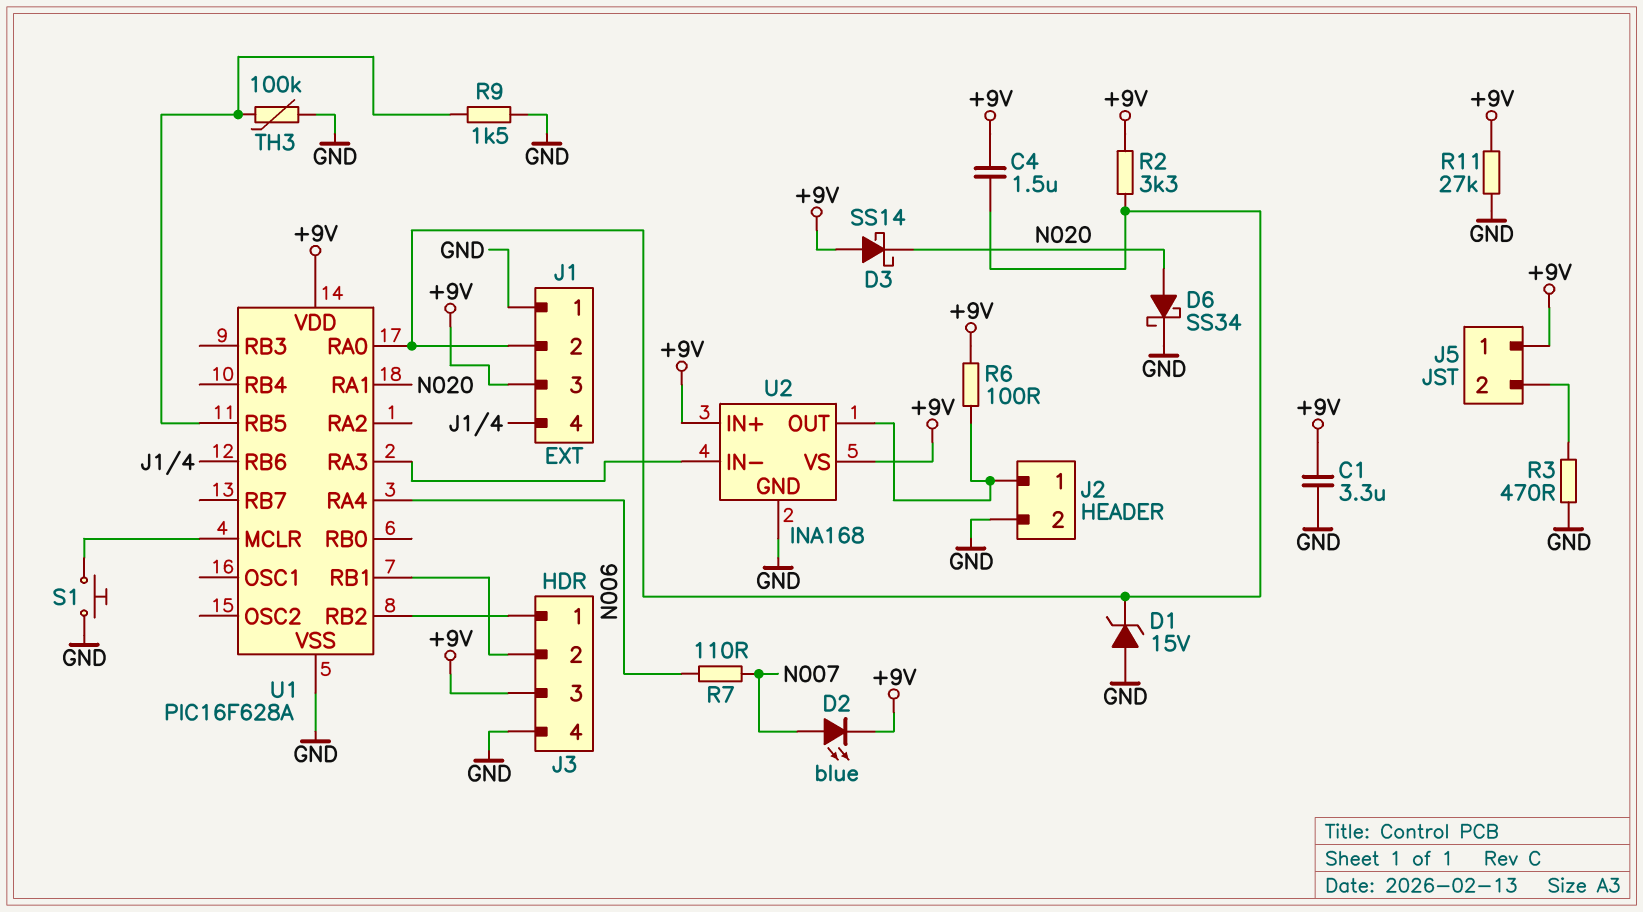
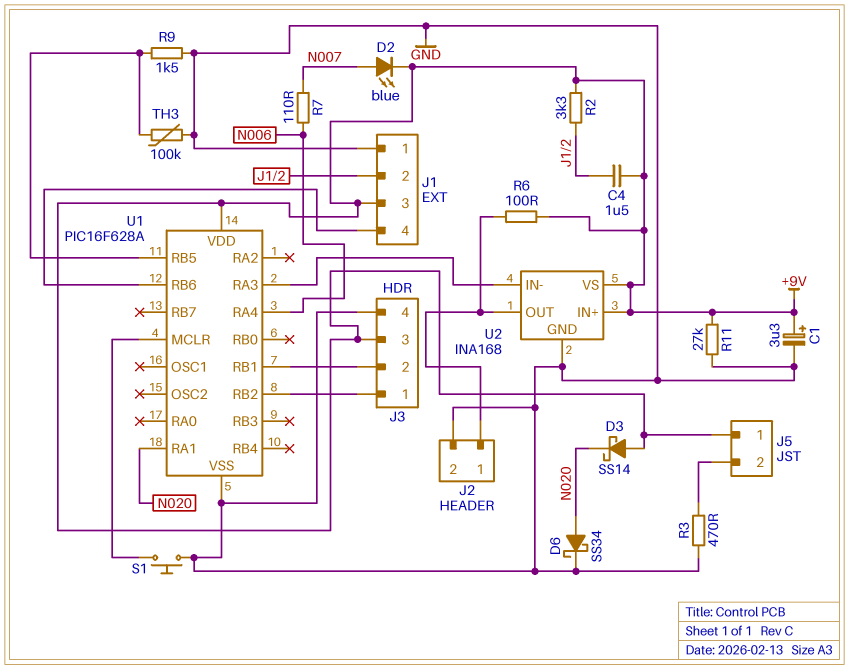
C1: 3.3uF (+9V, GND) -> 3.3uF (plus +9V, minus GND)
D1: zener 15V (A GND, K J1/2) -> none
U1 pin RA0: J1/2 -> none

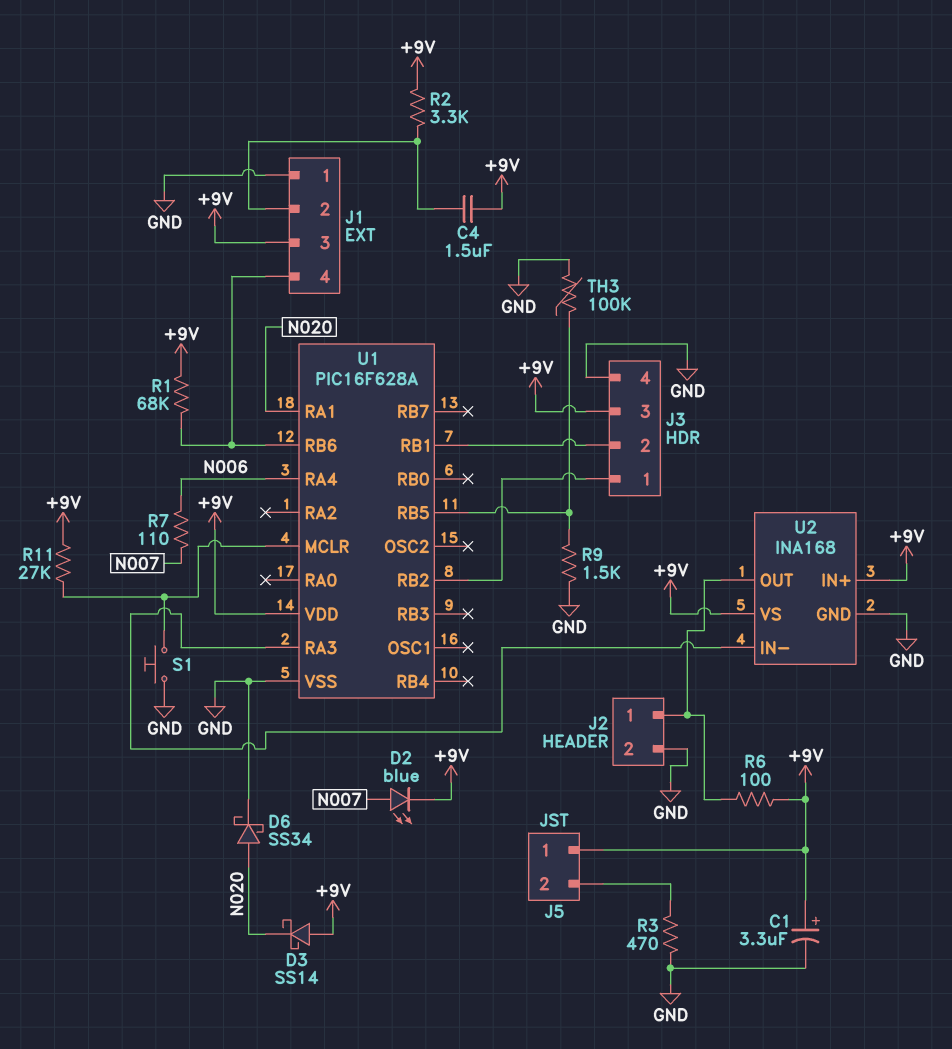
R1: none -> 68k (+9V, J1/4)
R11: 27k (+9V, GND) -> 27k (+9V, U1/MCLR)

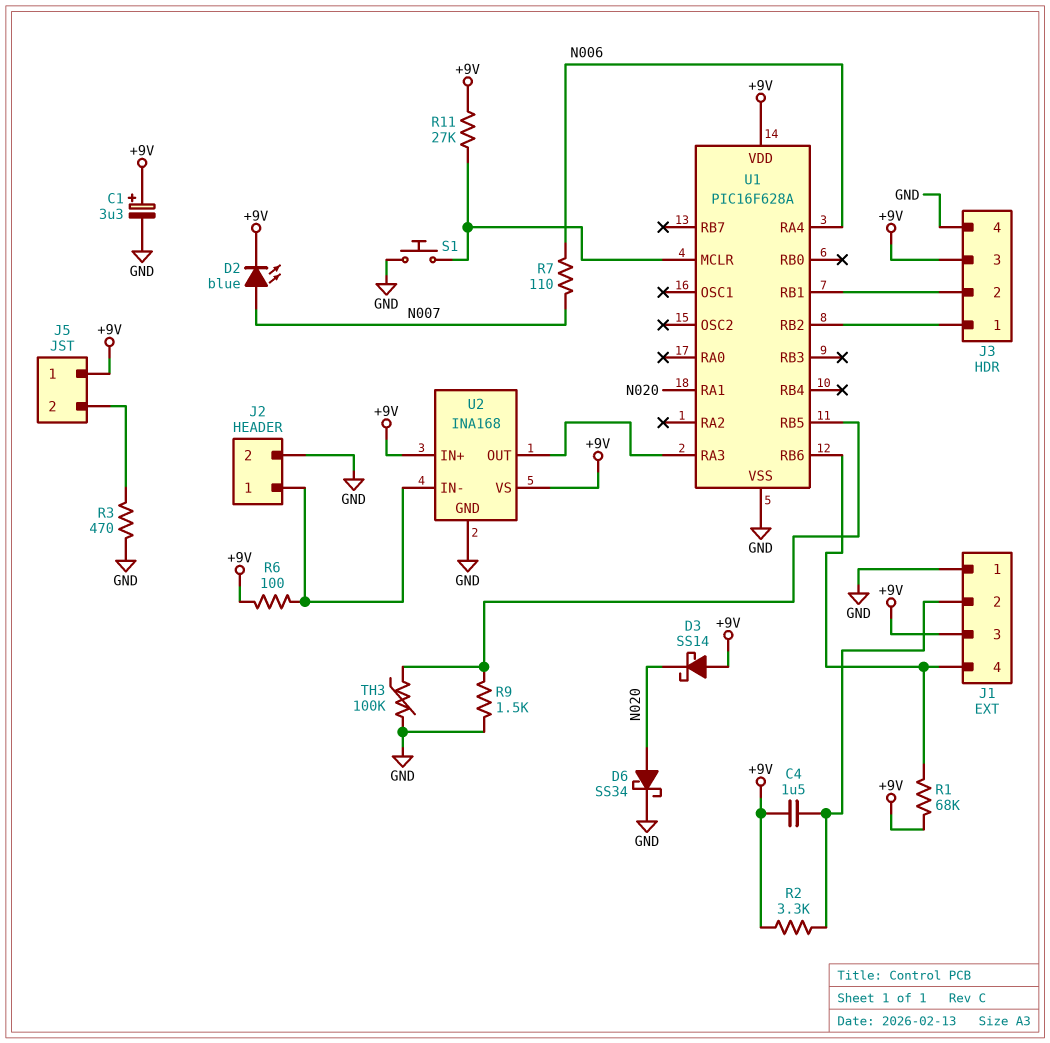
U2 pin IN-: U1/RA3 -> J2/1
U2 pin OUT: J2/1 -> U1/RA3

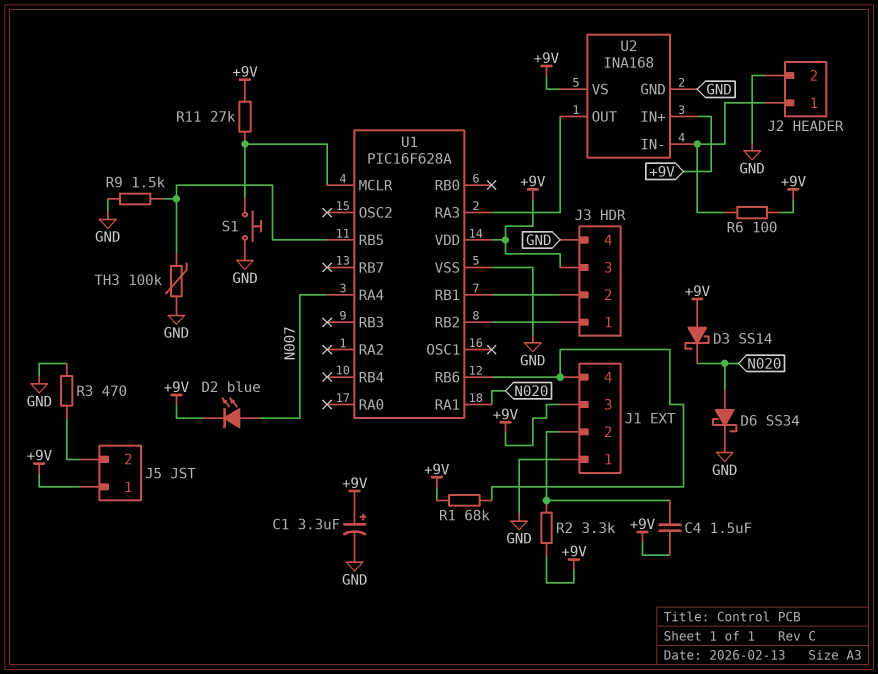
R7: 110 (N006, N007) -> none
U1 pin RA4: N006 -> N007

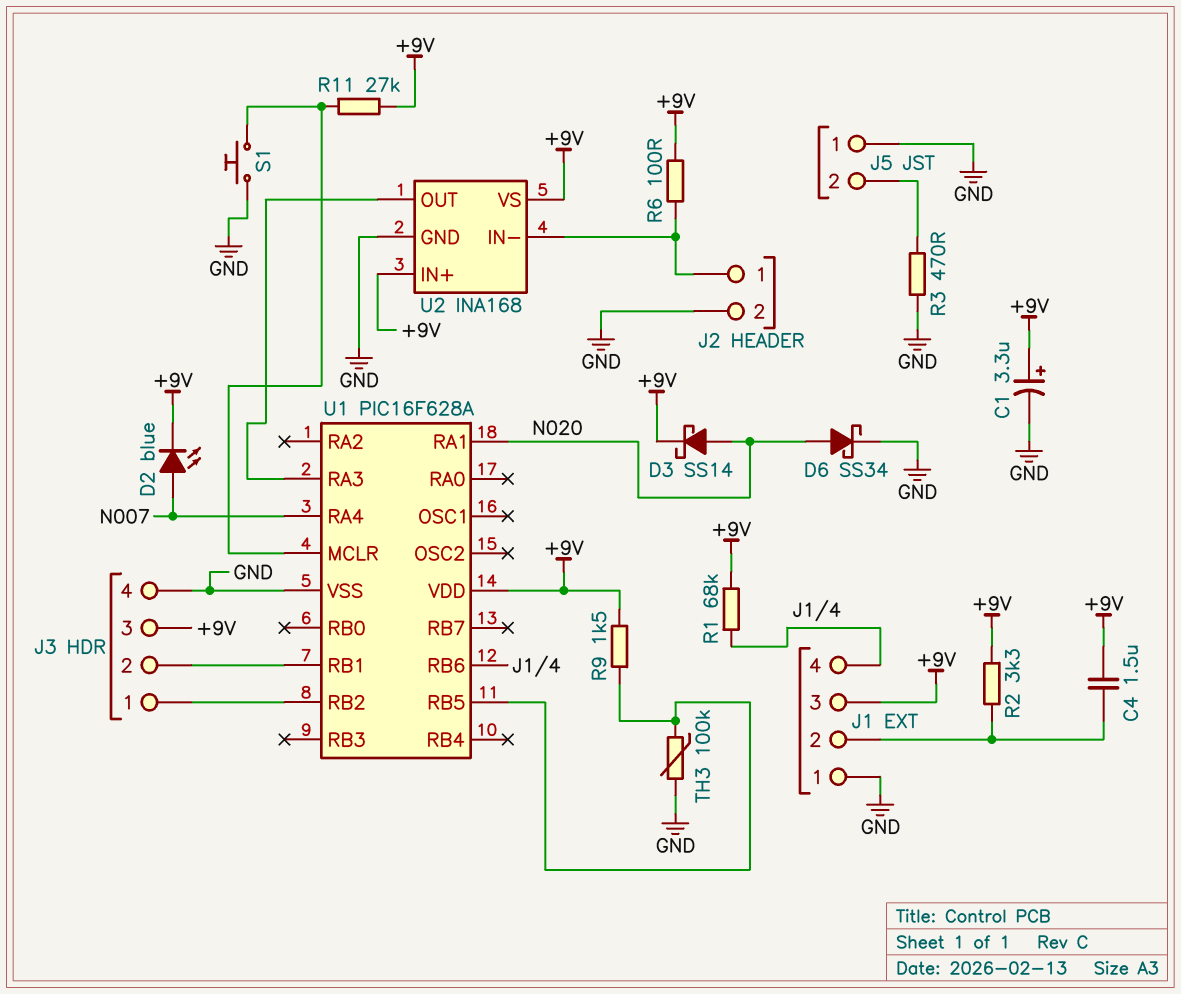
D3: schottky SS14 (A +9V, K N020) -> schottky SS14 (A N020, K +9V)
J5 pin 1: +9V -> GND
R9: 1.5k (GND, U1/RB5) -> 1.5k (+9V, U1/RB5)

